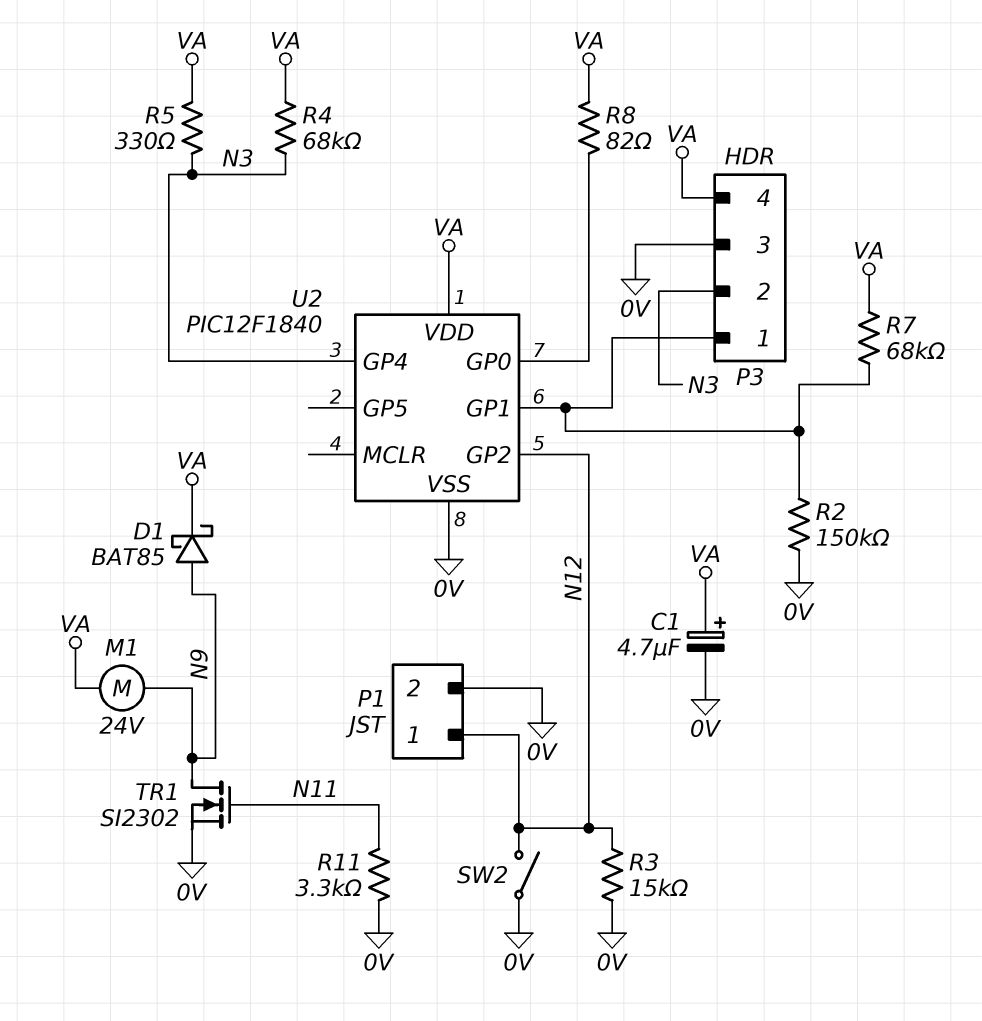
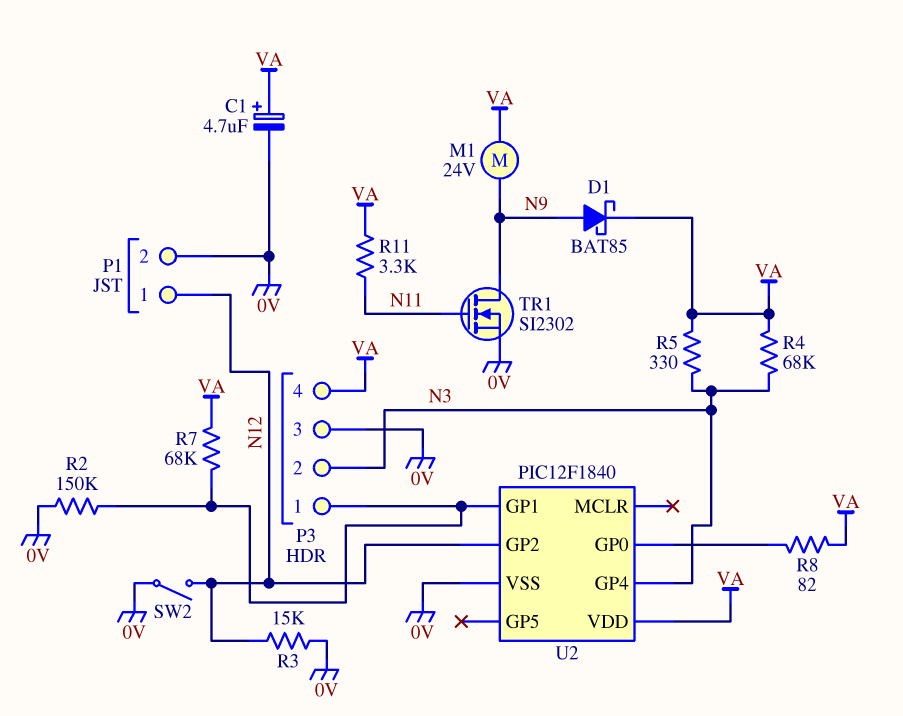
R11: 3.3k (0V, N11) -> 3.3k (N11, VA)

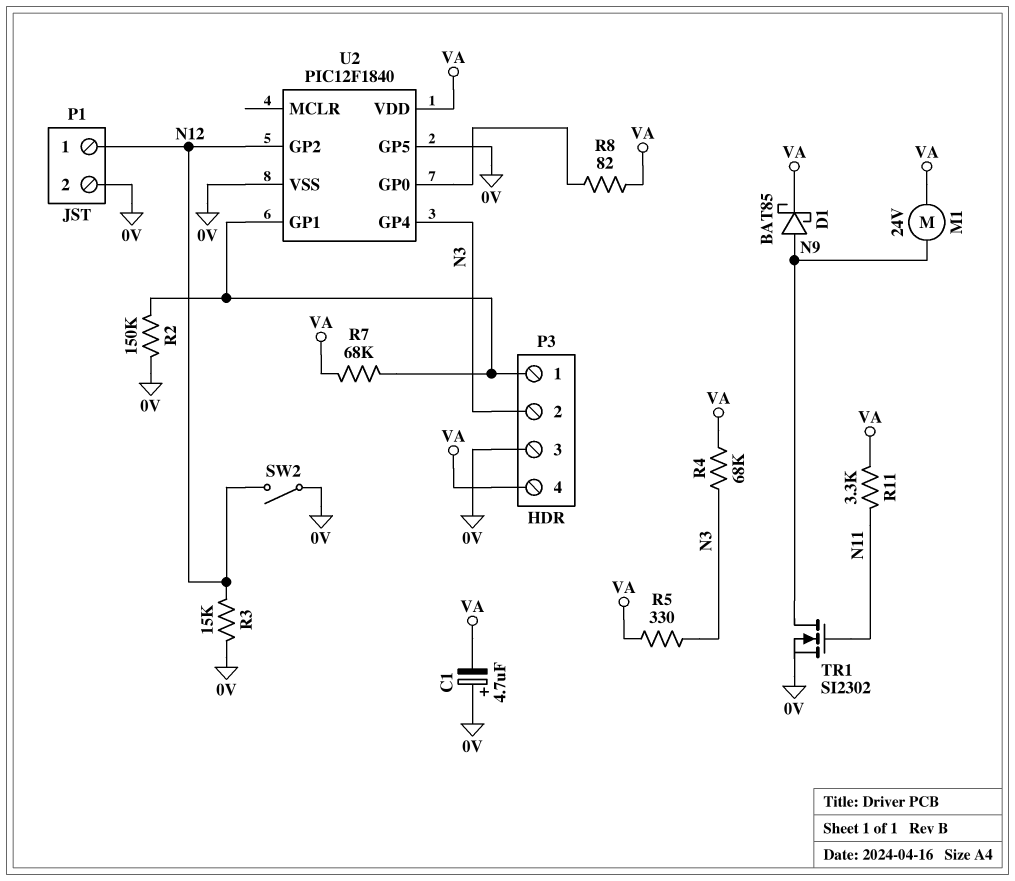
C1: 4.7uF (plus VA, minus 0V) -> 4.7uF (plus 0V, minus VA)
U2 pin GP5: none -> 0V

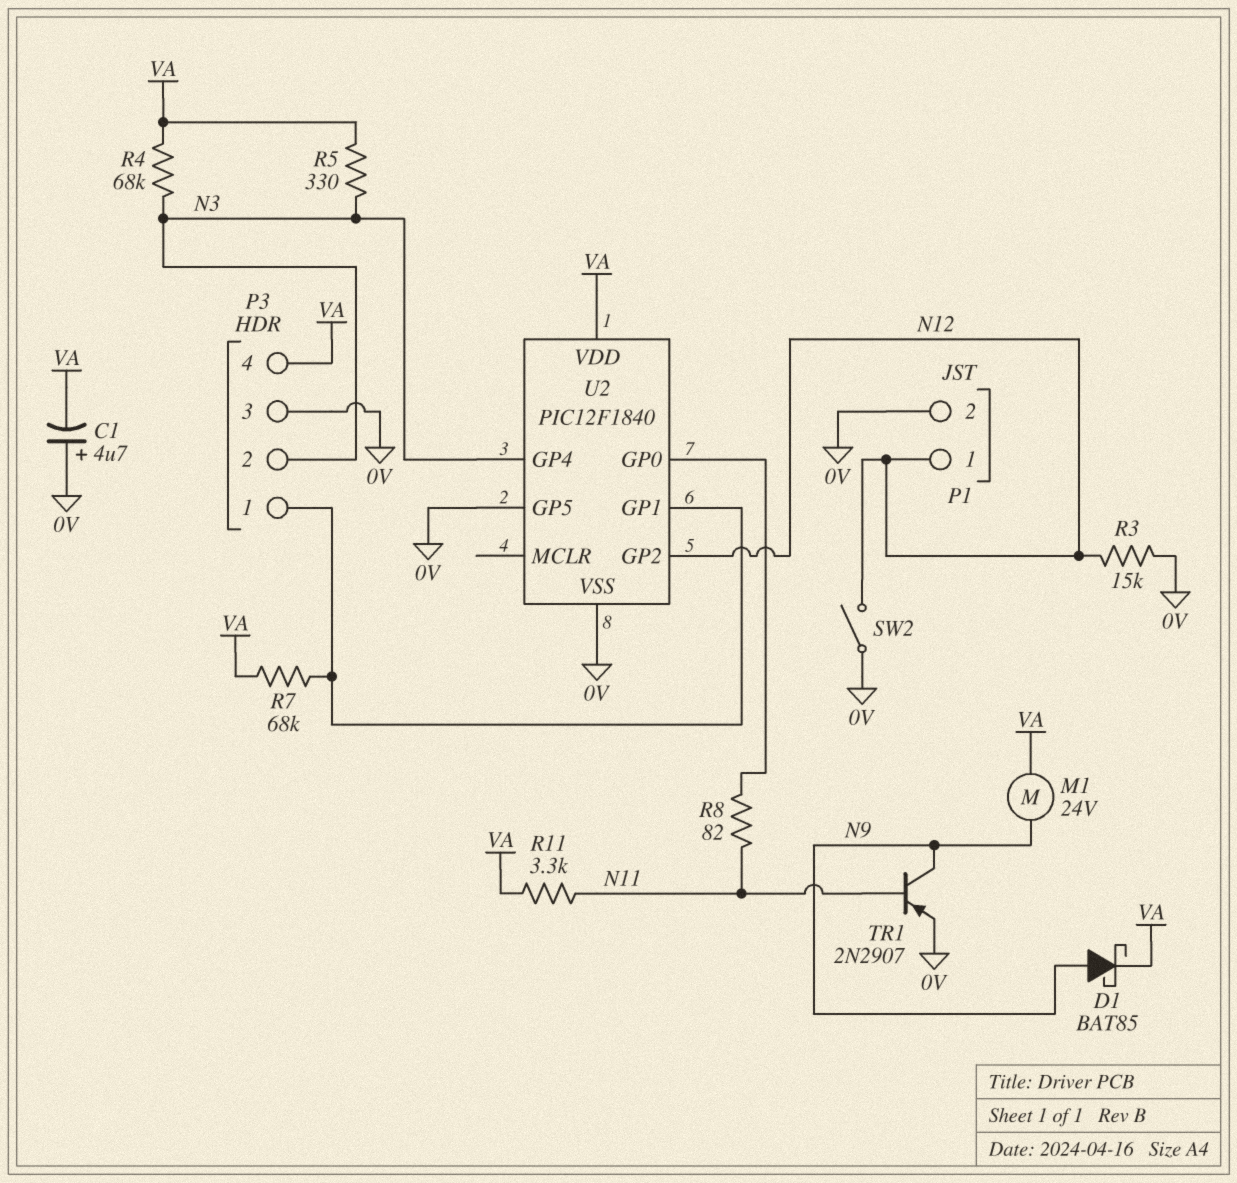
R2: 150k (0V, P3/1) -> none
R8: 82 (U2/GP0, VA) -> 82 (N11, U2/GP0)
TR1: NMOS SI2302 (G N11, D N9, S 0V) -> PNP 2N2907 (B N11, C N9, E 0V)

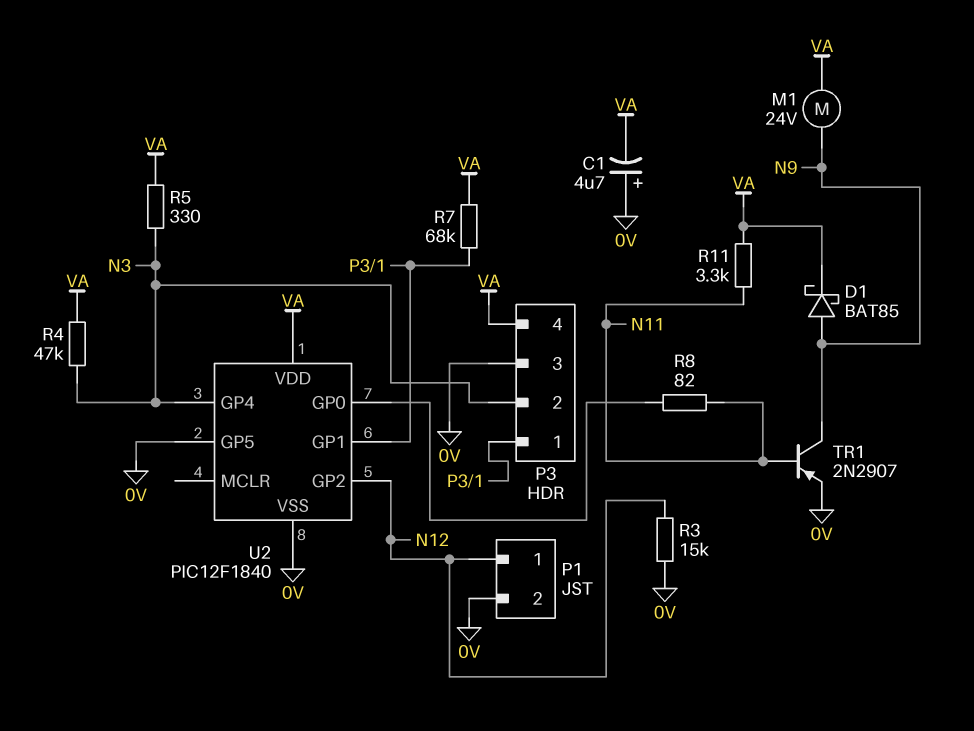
R4: 68k (N3, VA) -> 47k (N3, VA)
SW2: switch (0V, N12) -> none

